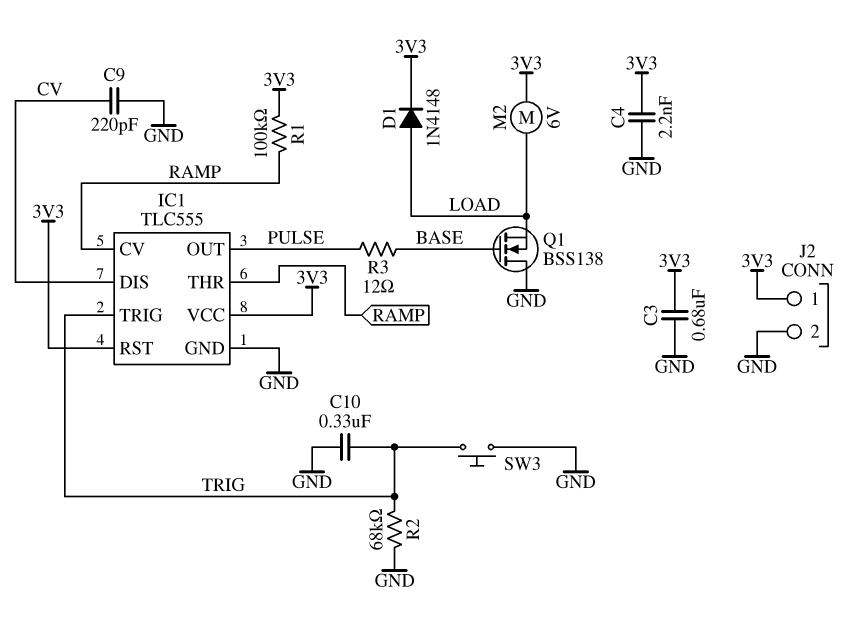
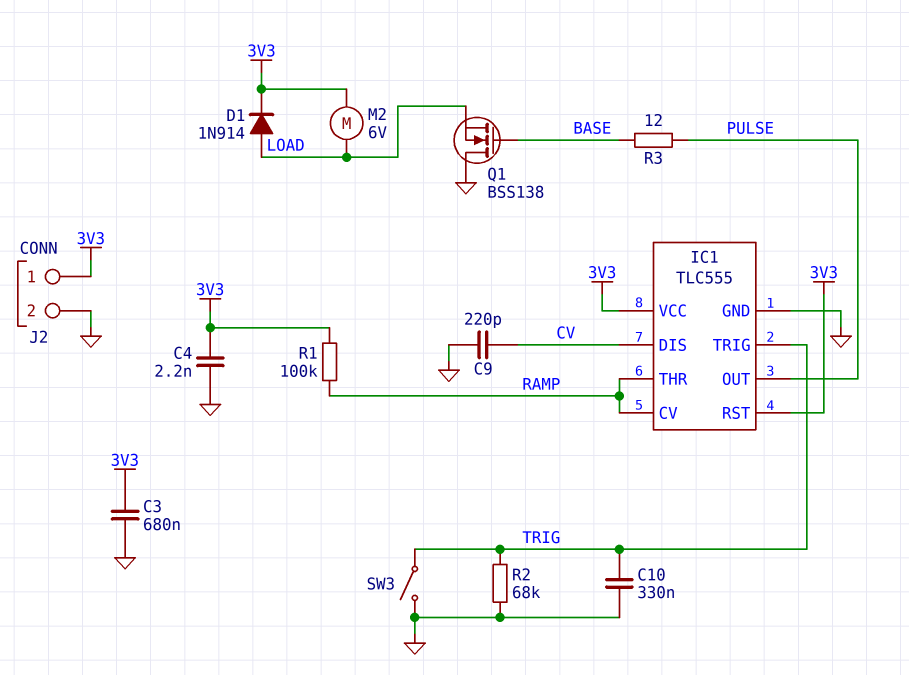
D1: diode 1N4148 (A LOAD, K 3V3) -> diode 1N914 (A LOAD, K 3V3)
SW3: button (GND, TRIG) -> switch (GND, TRIG)

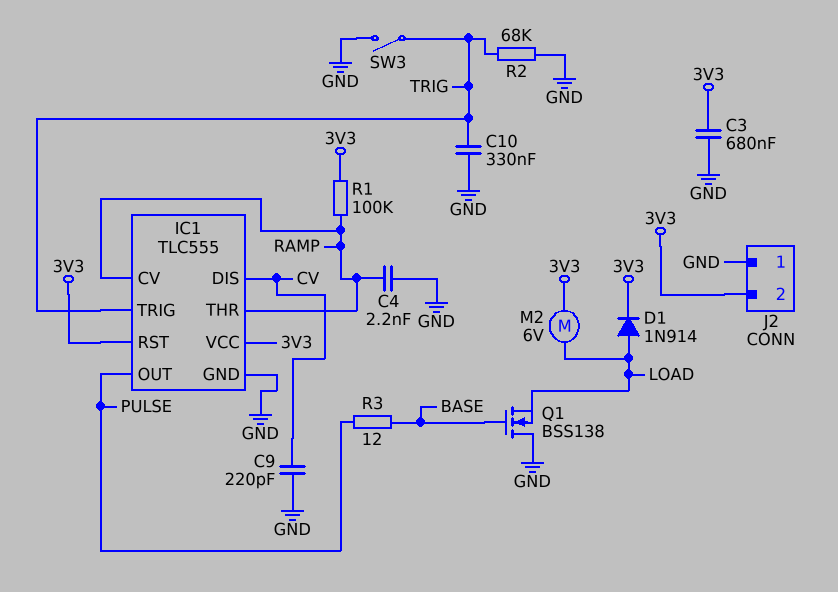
C4: 2.2nF (3V3, GND) -> 2.2nF (GND, RAMP)
J2 pin 1: 3V3 -> GND
J2 pin 2: GND -> 3V3

